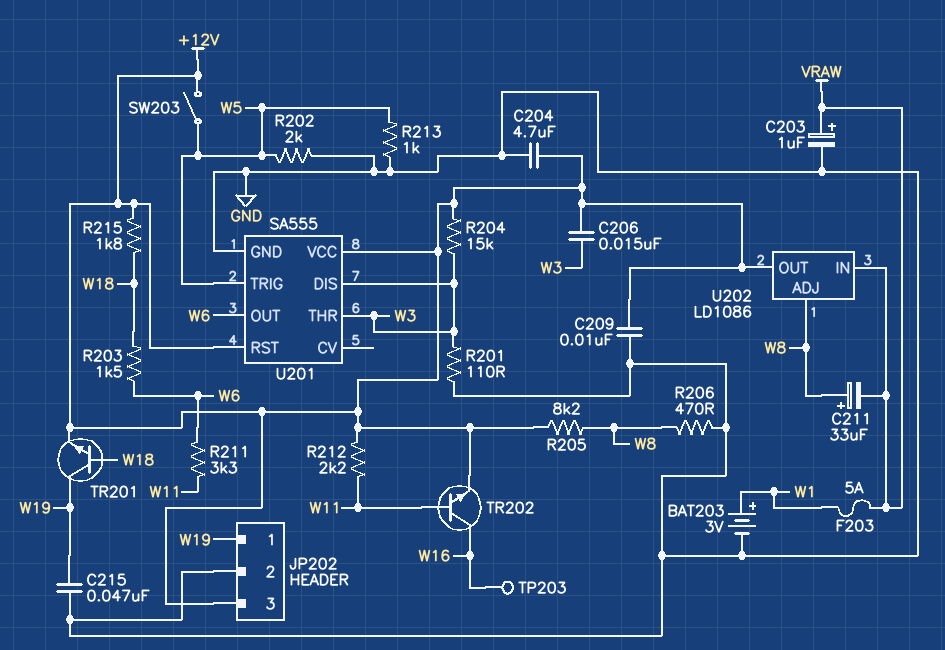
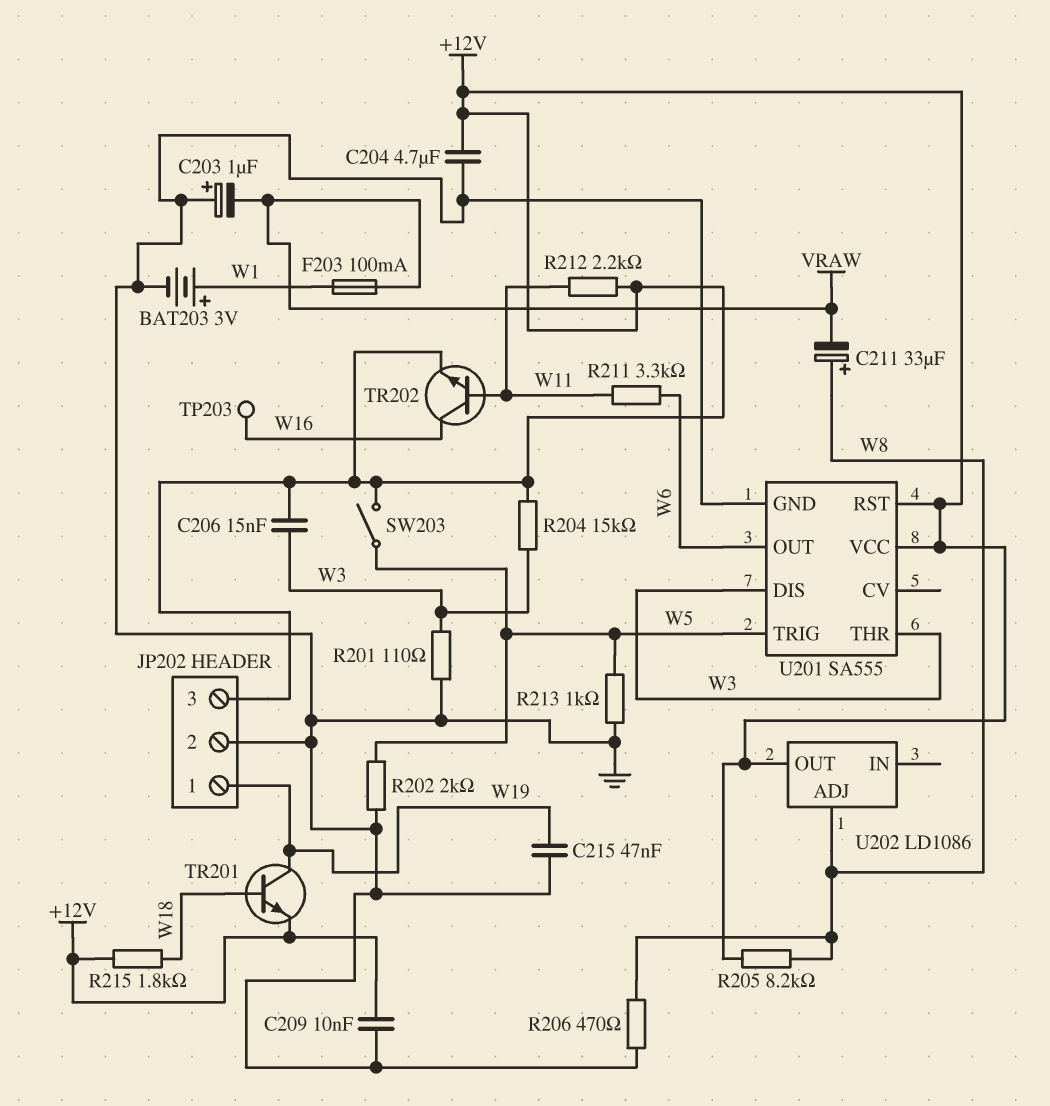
C203: 1uF (plus VRAW, minus GND) -> 1uF (plus GND, minus VRAW)
F203: 5A (VRAW, W1) -> 100mA (VRAW, W1)
R203: 1.5k (W6, W18) -> none
U202 pin IN: VRAW -> none

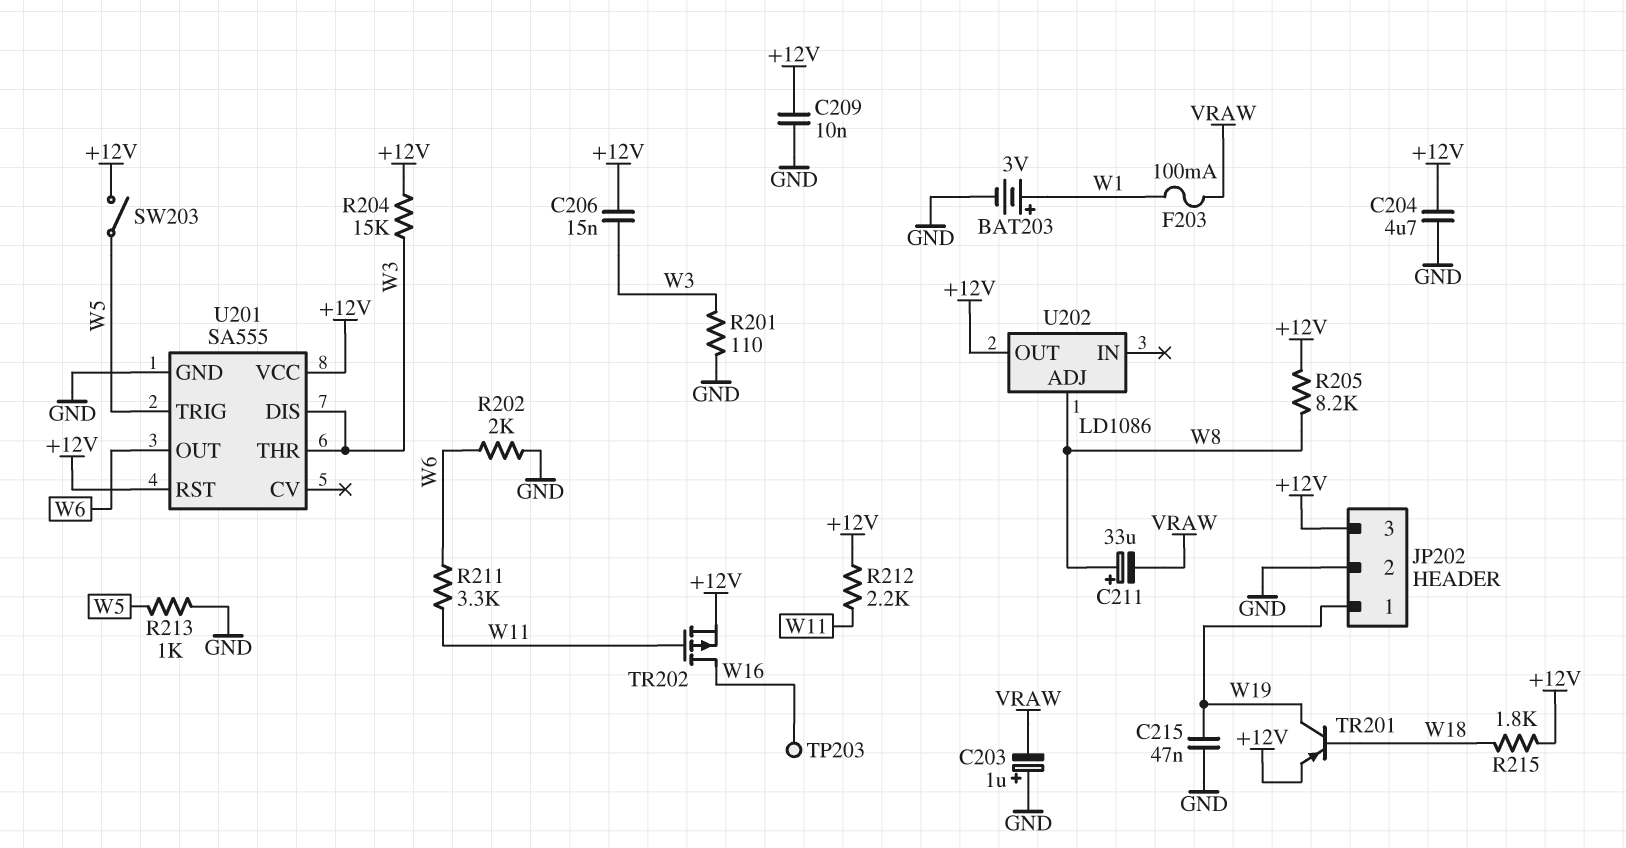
R202: 2k (GND, W5) -> 2k (GND, W6)
R206: 470 (GND, W8) -> none
TR201: NPN (B W18, C W19, E +12V) -> PNP (B W18, C W19, E +12V)
TR202: NPN (B W11, C W16, E +12V) -> PMOS (G W11, D W16, S +12V)

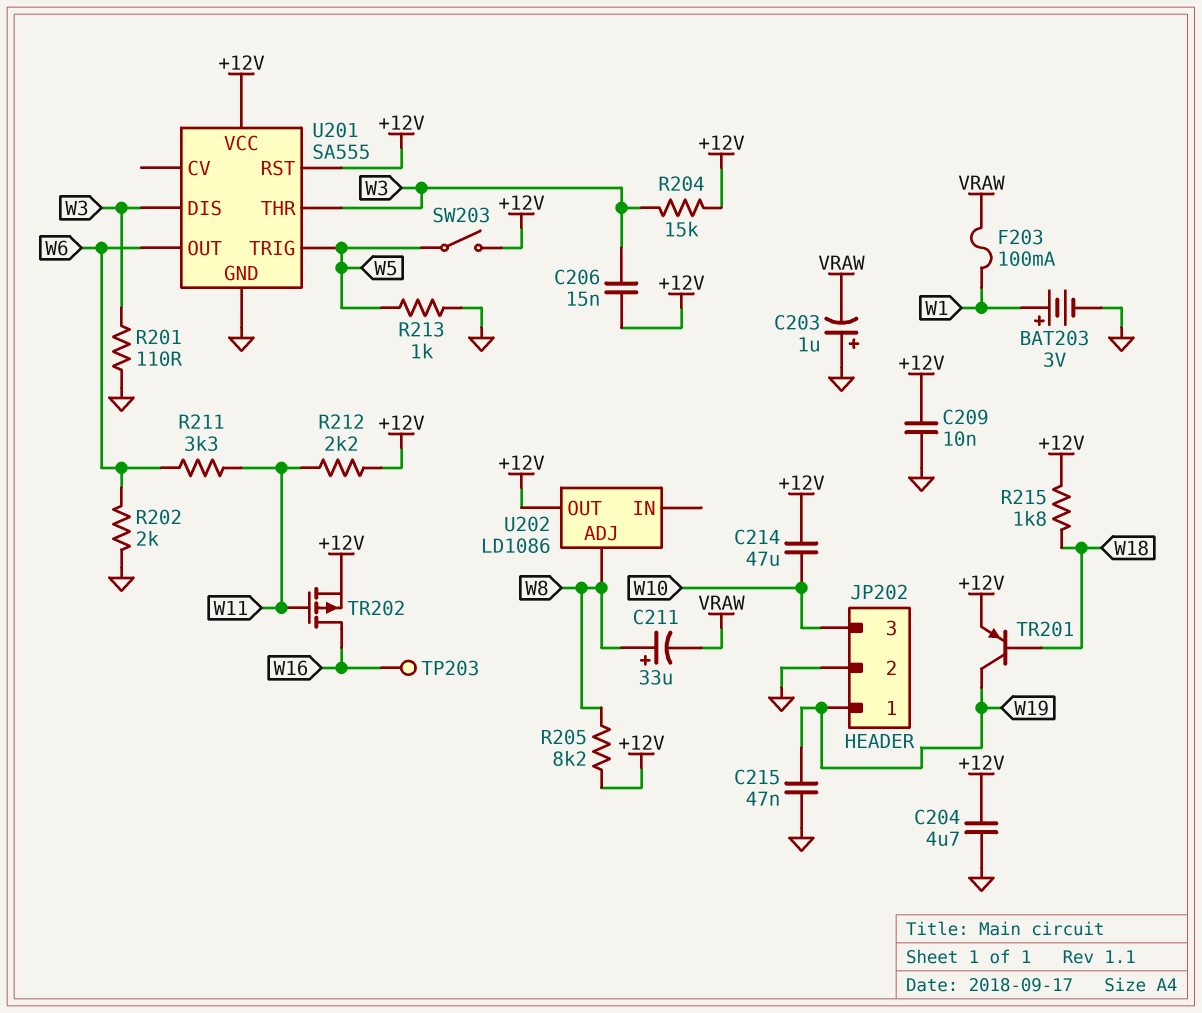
C214: none -> 47uF (+12V, W10)
JP202 pin 3: +12V -> W10

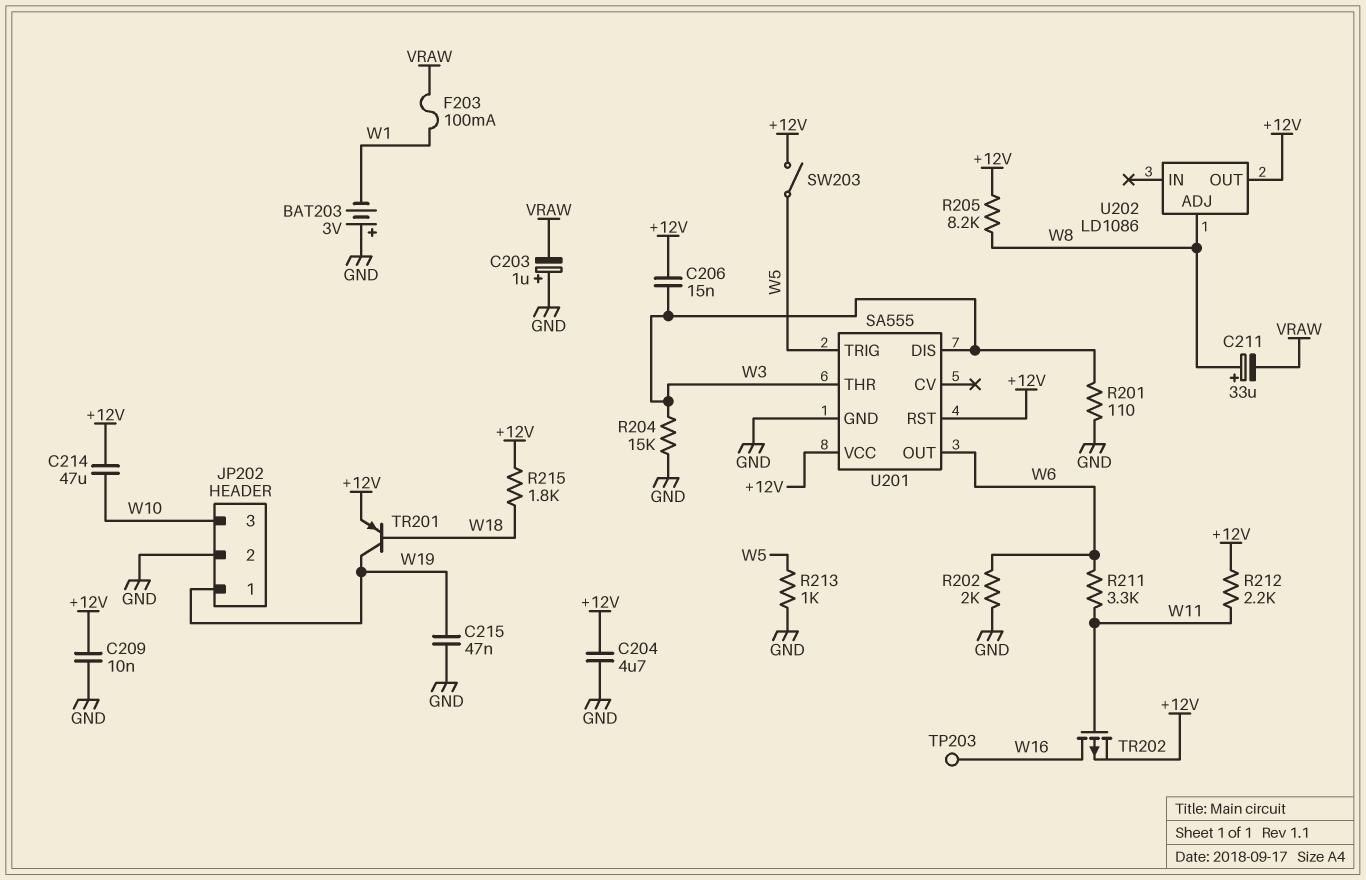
BAT203: 3V (plus W1, minus GND) -> 3V (plus GND, minus W1)
R204: 15k (+12V, W3) -> 15k (GND, W3)

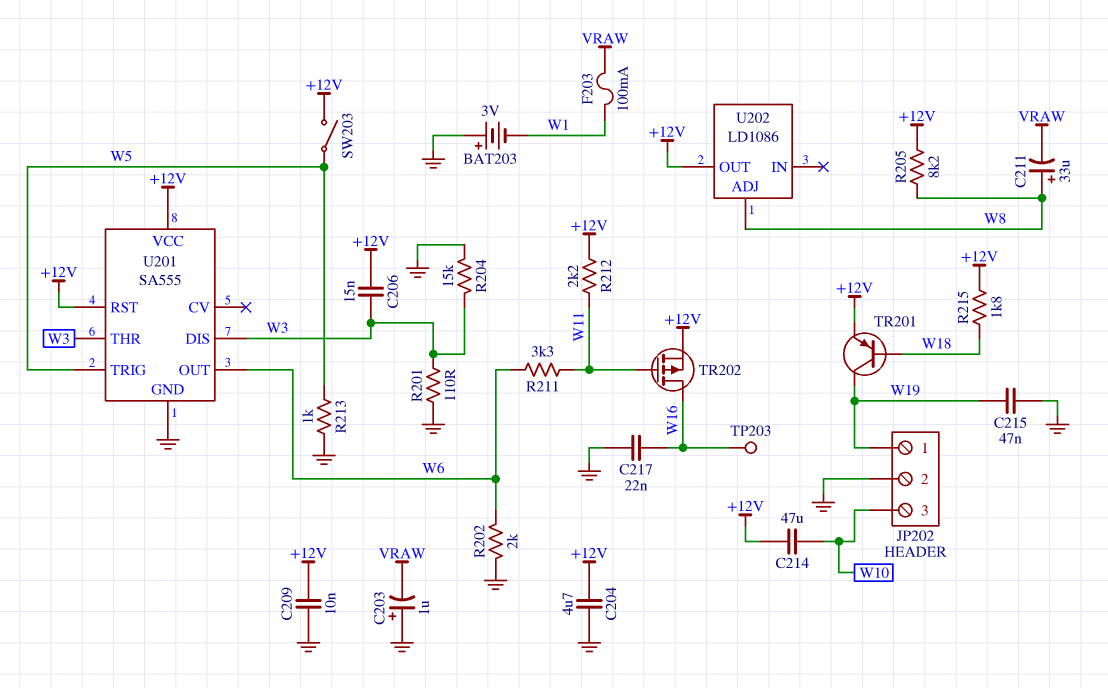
C217: none -> 22nF (GND, W16)

